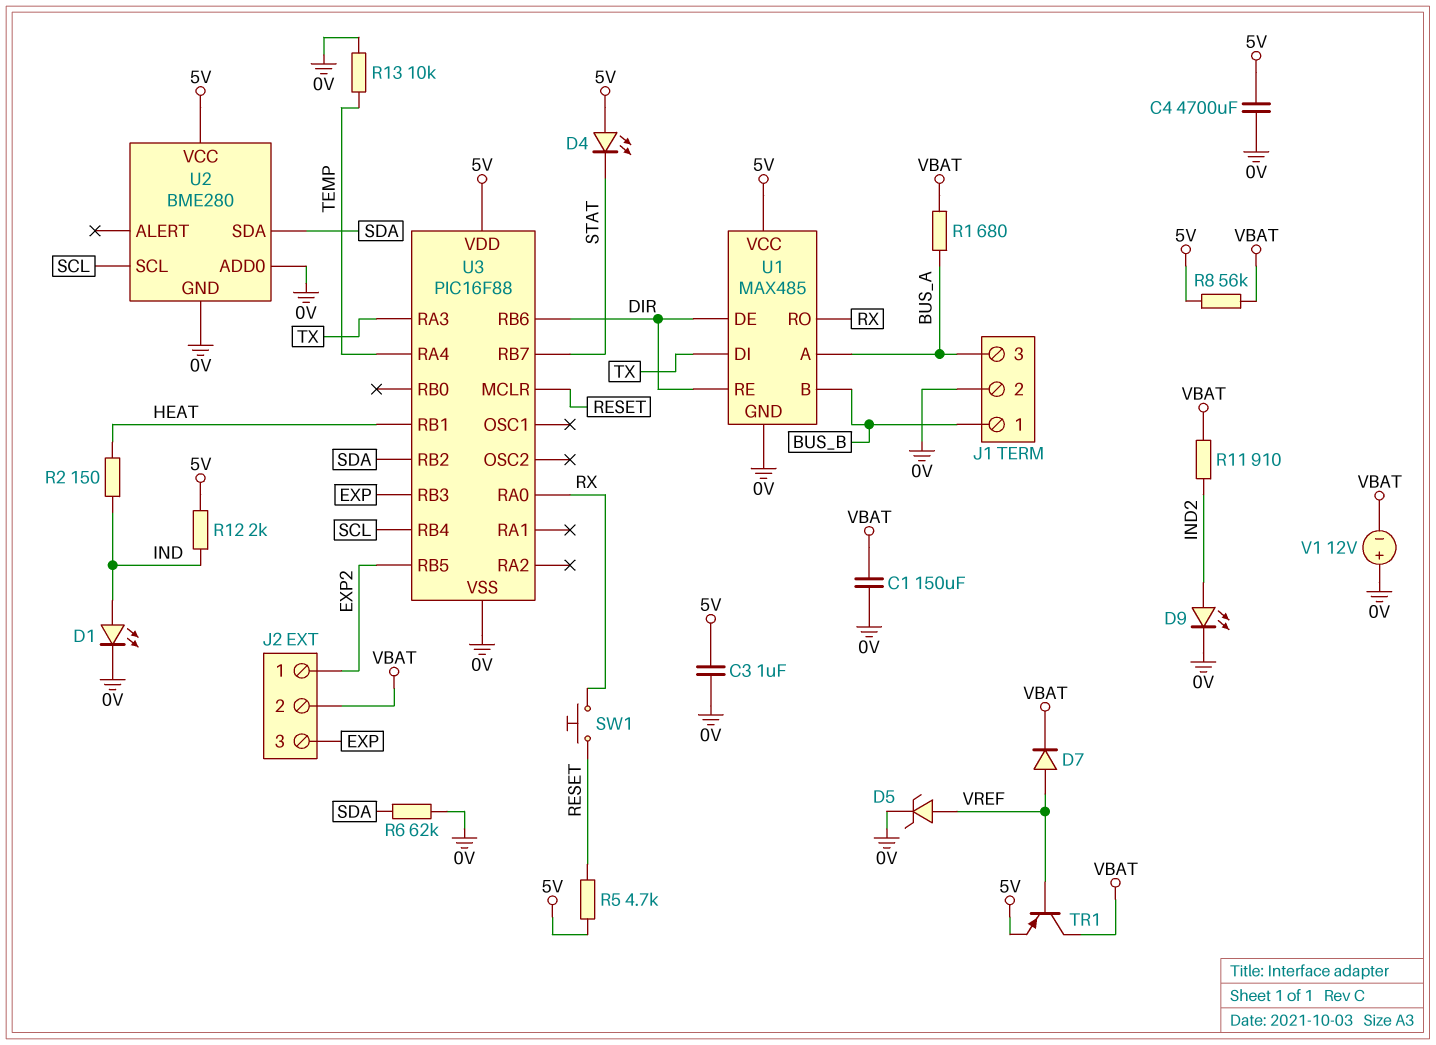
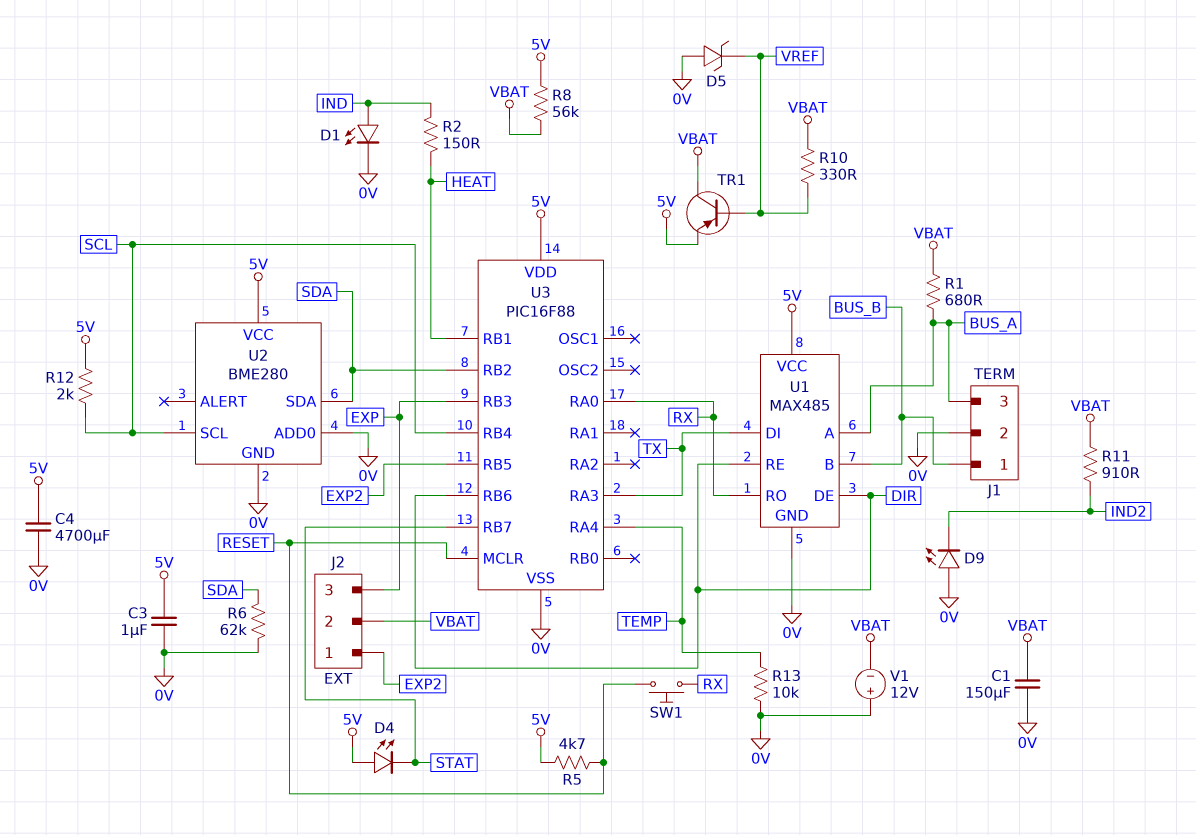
D5: zener (A VREF, K 0V) -> zener (A 0V, K VREF)
D7: diode (A VREF, K VBAT) -> none
D9: LED (A IND2, K 0V) -> LED (A 0V, K IND2)
R10: none -> 330 (VBAT, VREF)
R12: 2k (5V, IND) -> 2k (5V, SCL)

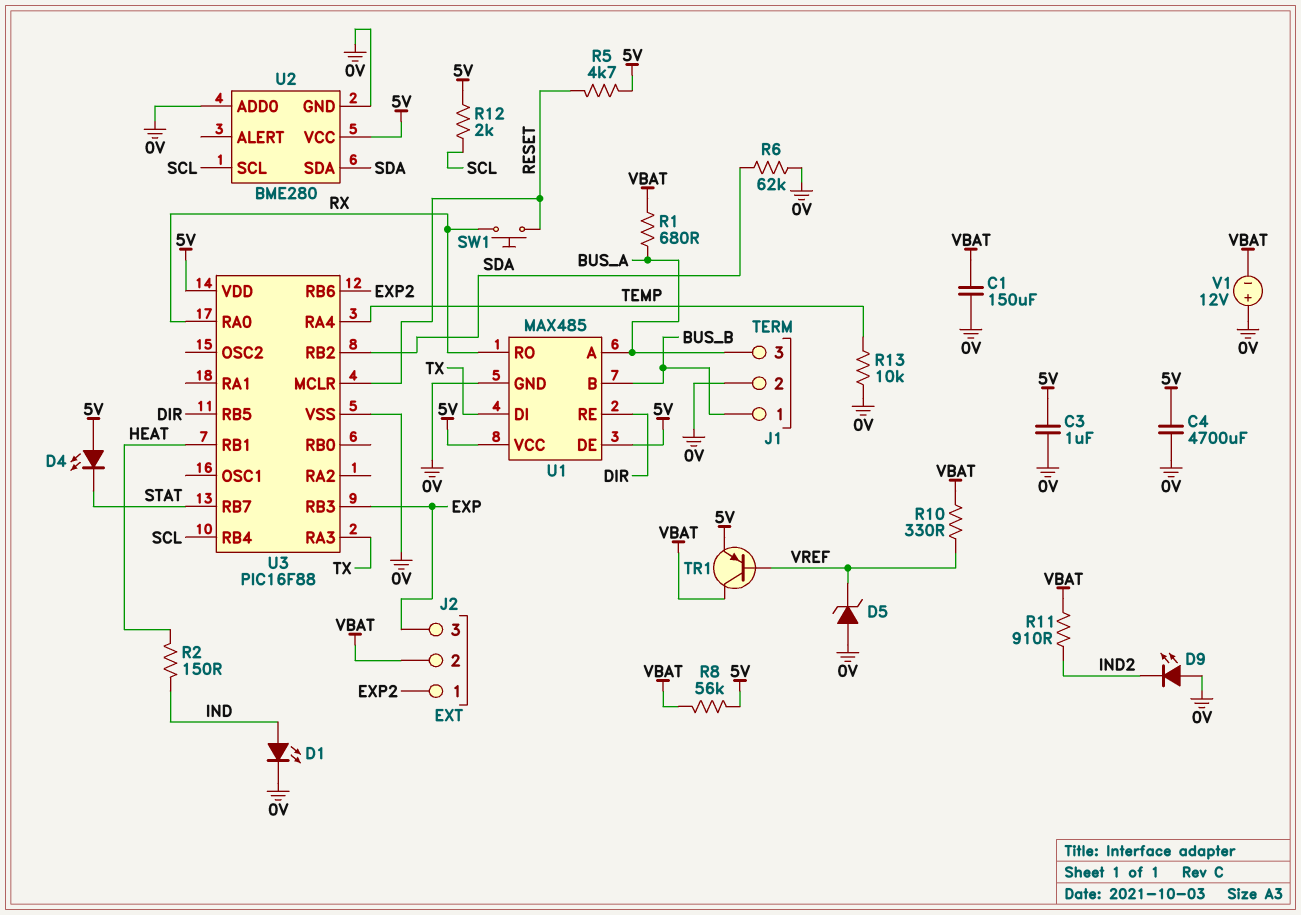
U1 pin DE: DIR -> 5V
U3 pin RB5: EXP2 -> DIR
U3 pin RB6: DIR -> EXP2

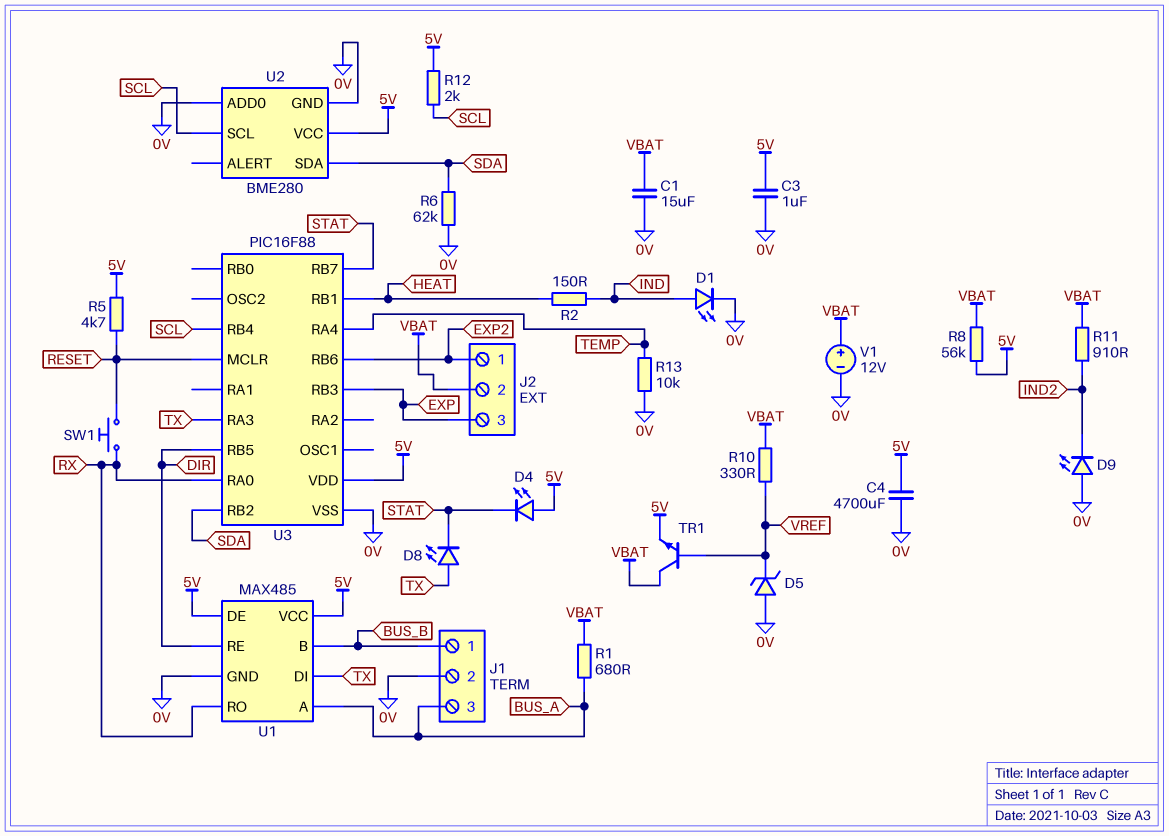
C1: 150uF (0V, VBAT) -> 15uF (0V, VBAT)
D8: none -> LED (A TX, K STAT)
TR1: PNP (B VREF, C VBAT, E 5V) -> NPN (B VREF, C VBAT, E 5V)
V1: 12V (plus 0V, minus VBAT) -> 12V (plus VBAT, minus 0V)

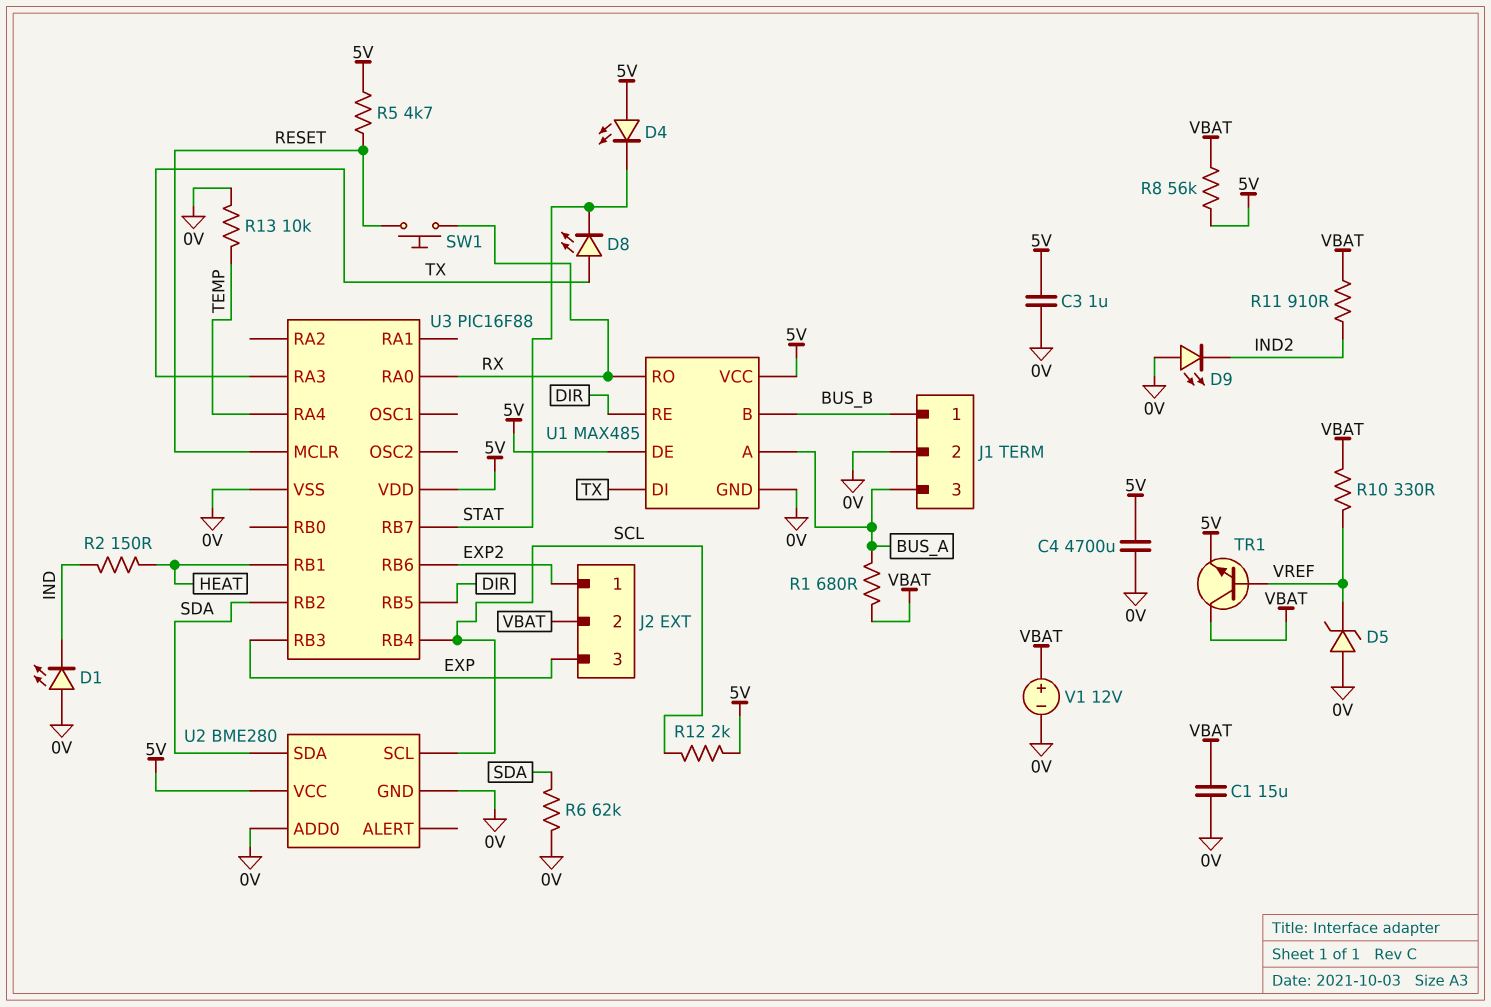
D1: LED (A IND, K 0V) -> LED (A 0V, K IND)

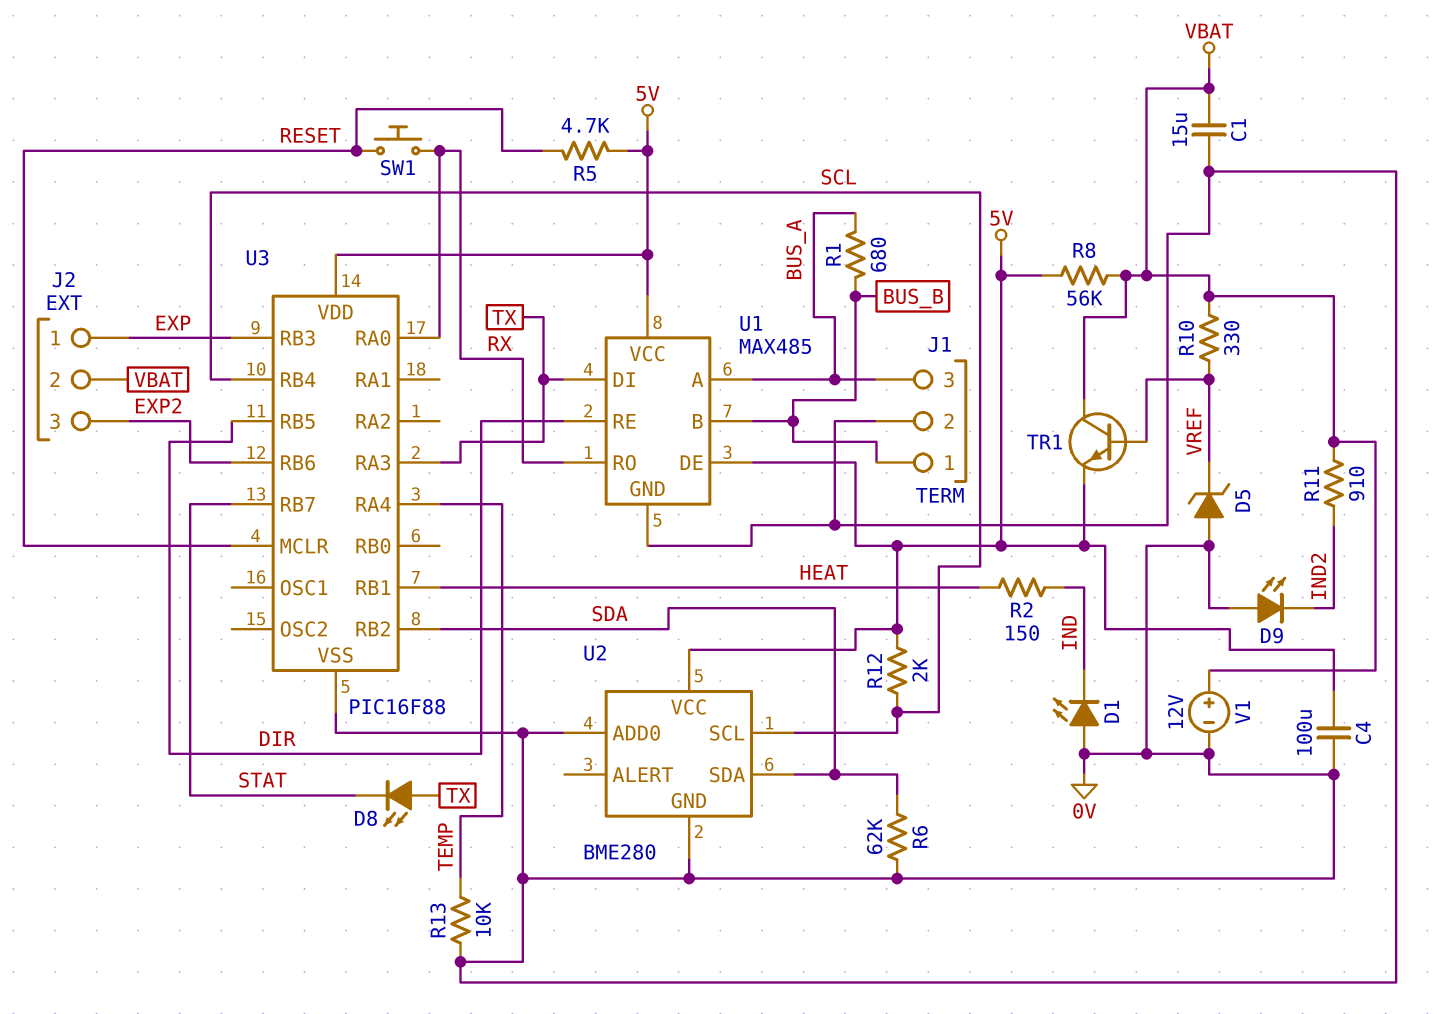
C3: 1uF (0V, 5V) -> none
C4: 4700uF (0V, 5V) -> 100uF (0V, 5V)
D4: LED (A 5V, K STAT) -> none
J2 pin 1: EXP2 -> EXP
J2 pin 3: EXP -> EXP2
R1: 680 (BUS_A, VBAT) -> 680 (BUS_A, BUS_B)

